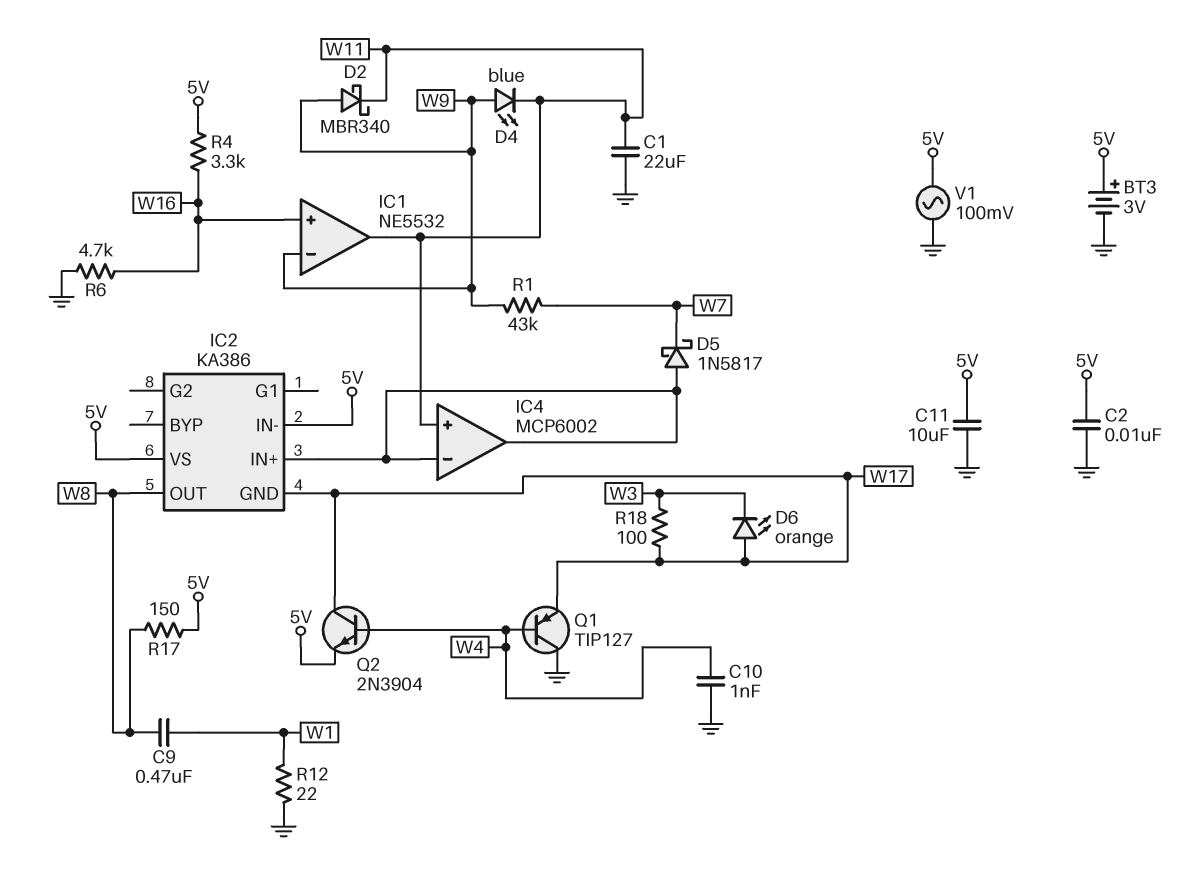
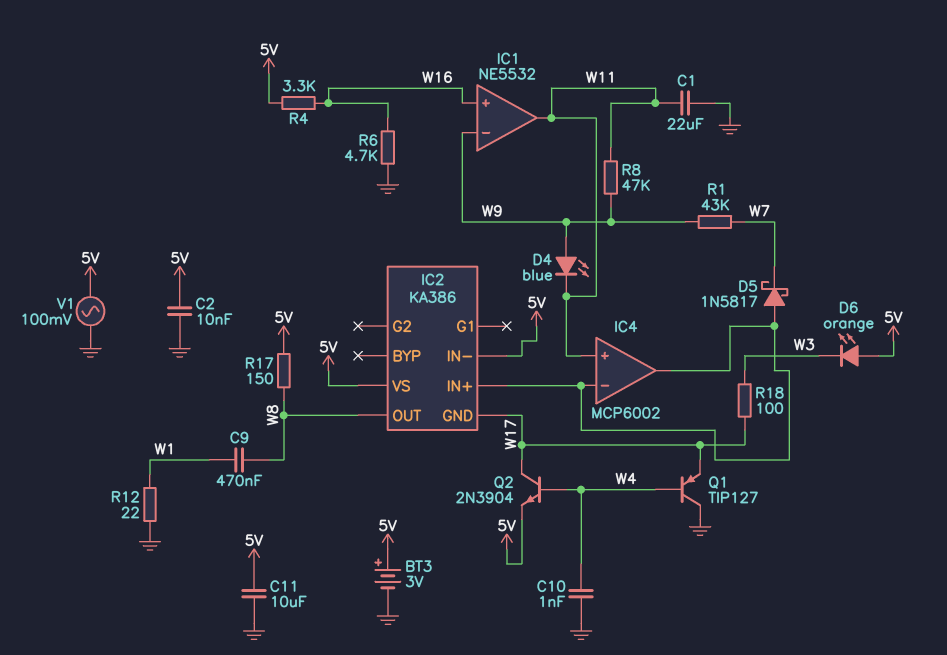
D2: schottky MBR340 (A W9, K W11) -> none
D6: LED orange (A W17, K W3) -> LED orange (A 5V, K W3)
R8: none -> 47k (W9, W11)

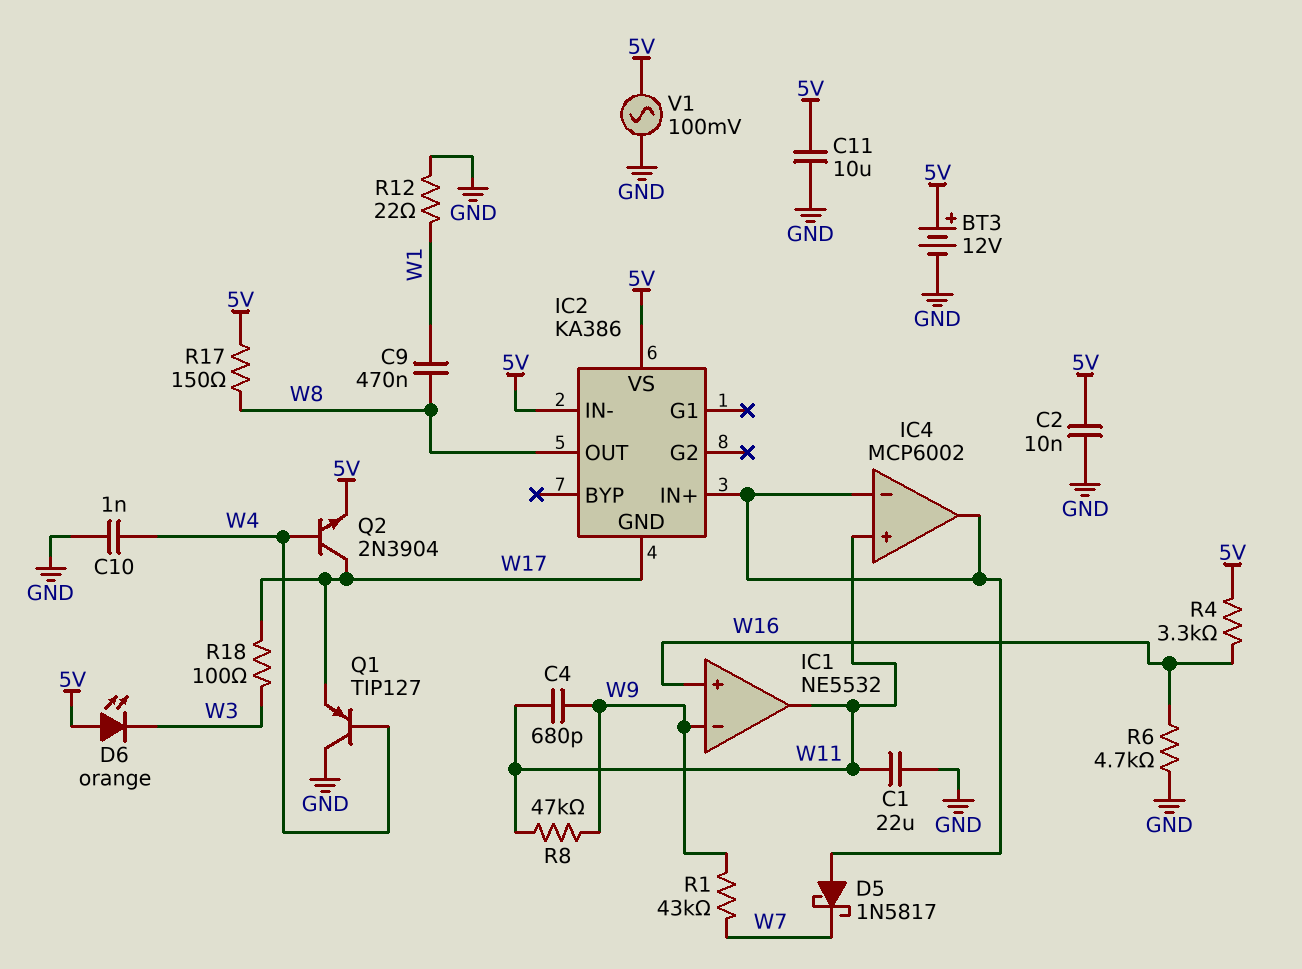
BT3: 3V (plus 5V, minus GND) -> 12V (plus 5V, minus GND)
C4: none -> 680pF (W9, W11)
D4: LED blue (A W9, K W11) -> none

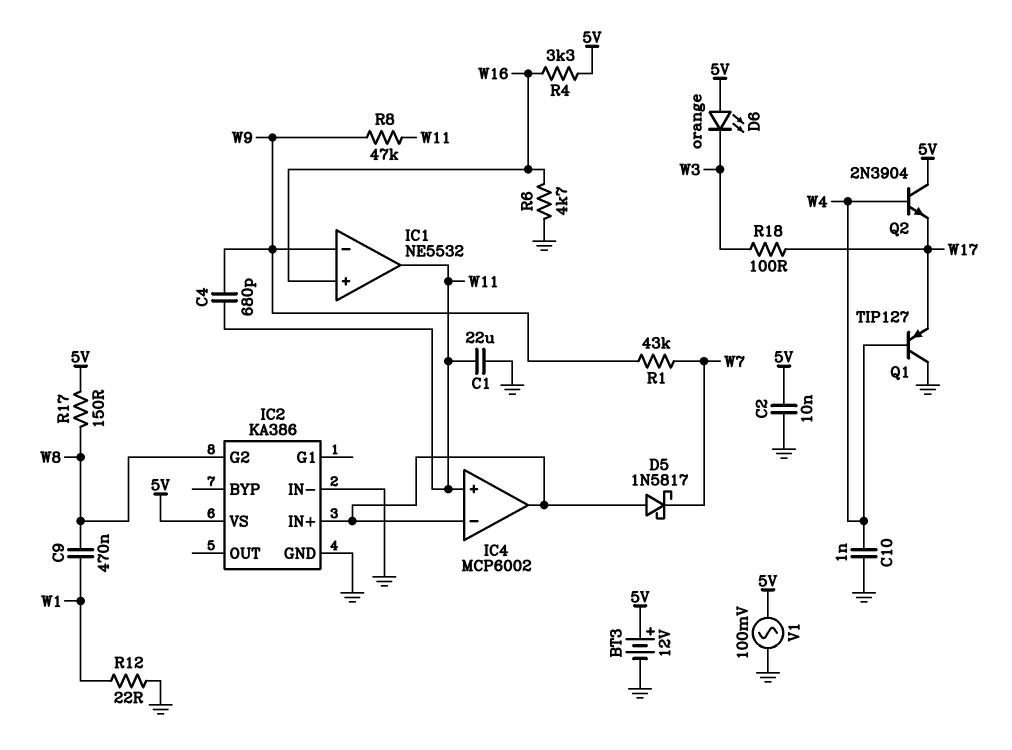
C11: 10uF (5V, GND) -> none
IC2 pin G2: none -> W8
IC2 pin GND: W17 -> GND
IC2 pin IN-: 5V -> GND
IC2 pin OUT: W8 -> none
Q2: NPN 2N3904 (B W4, C W17, E 5V) -> NPN 2N3904 (B W4, C 5V, E W17)

